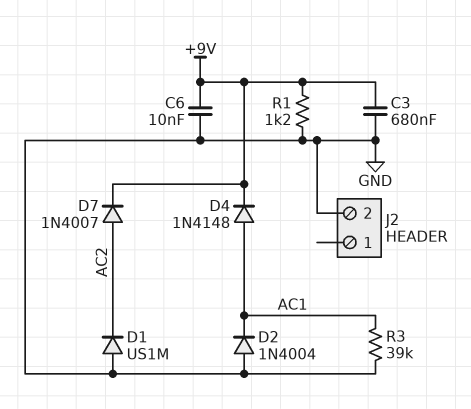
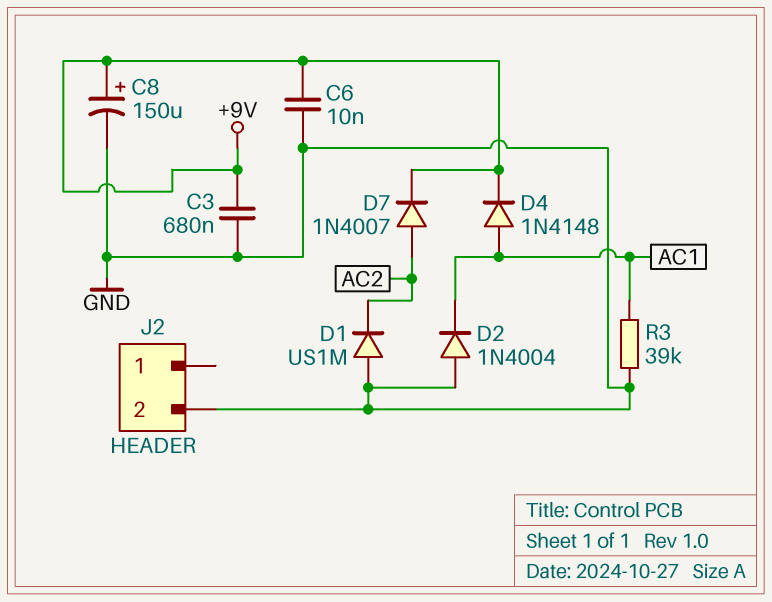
C8: none -> 150uF (plus +9V, minus GND)
R1: 1.2k (+9V, GND) -> none

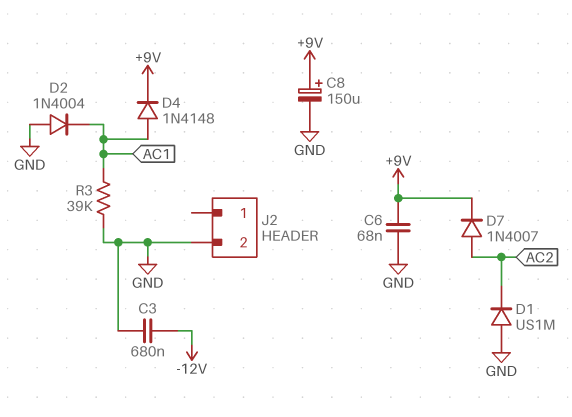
C3: 680nF (+9V, GND) -> 680nF (-12V, GND)
C6: 10nF (+9V, GND) -> 68nF (+9V, GND)

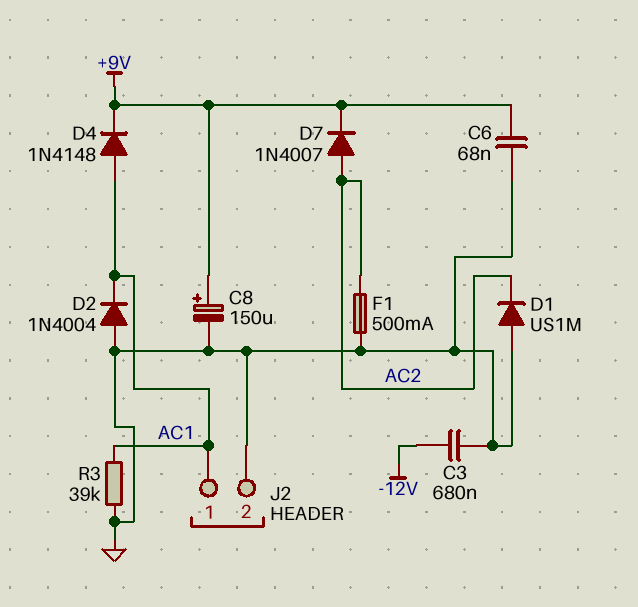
F1: none -> 500mA (AC2, GND)
J2 pin 1: none -> AC1

